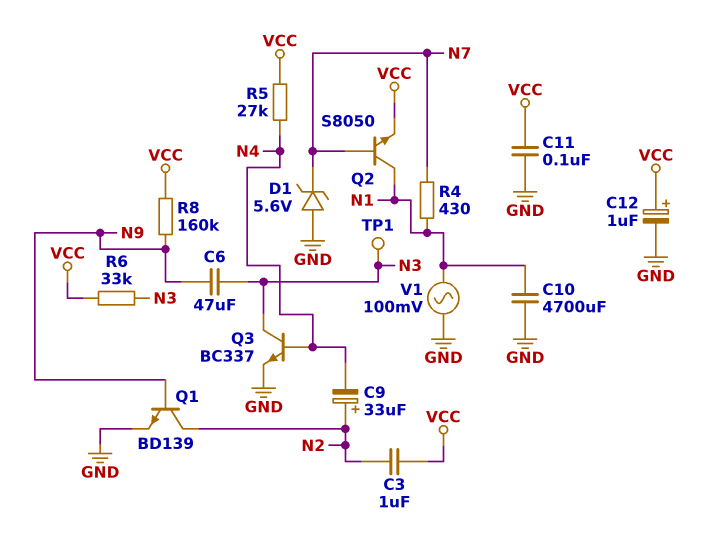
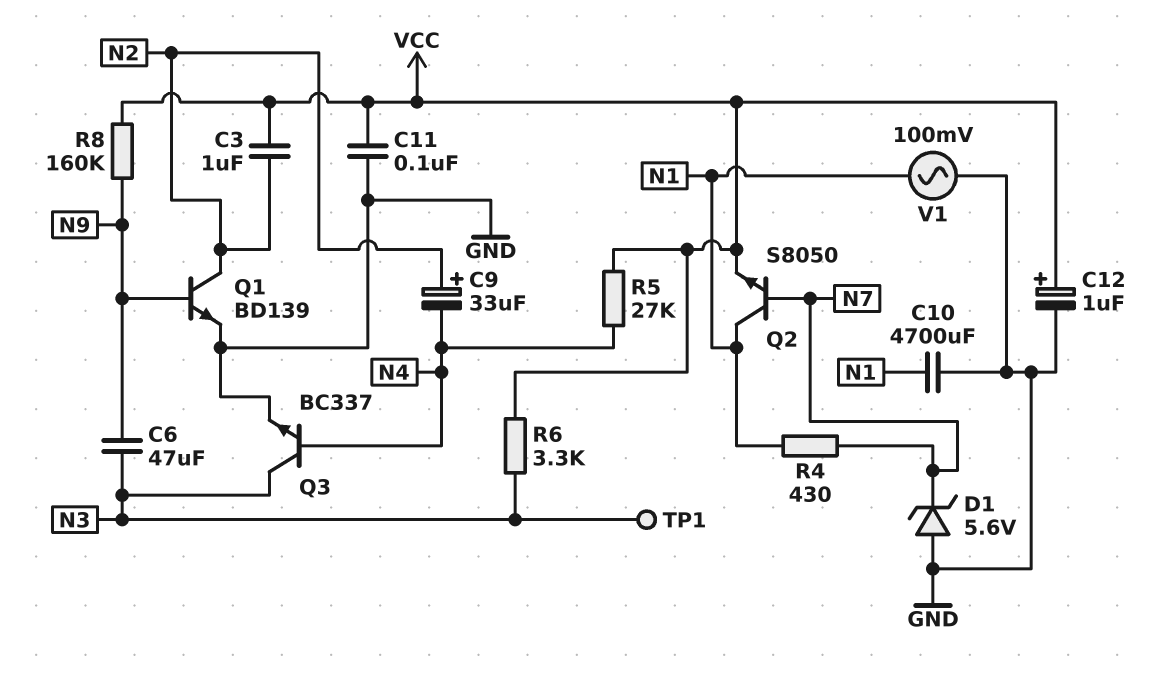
R6: 33k (N3, VCC) -> 3.3k (N3, VCC)

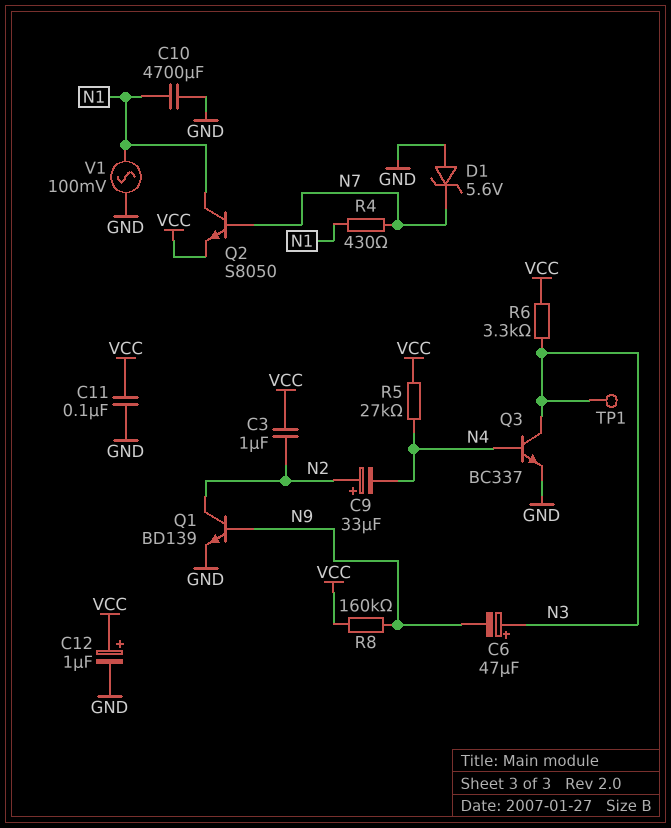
C6: 47uF (N3, N9) -> 47uF (plus N3, minus N9)

